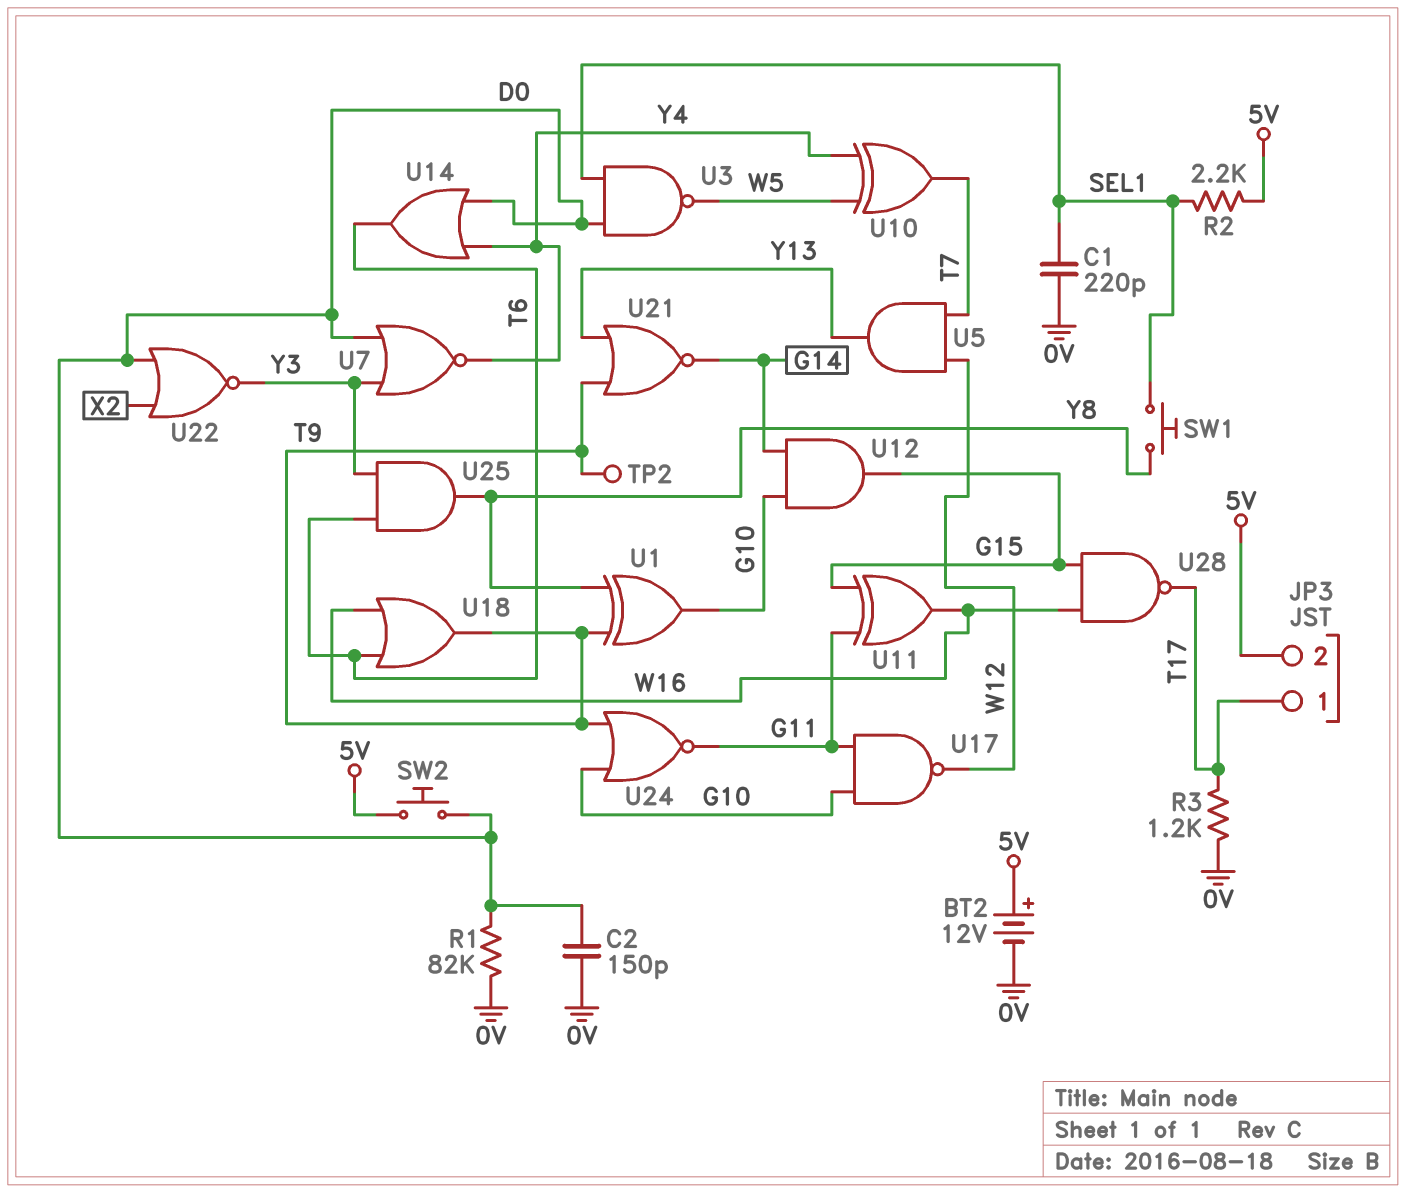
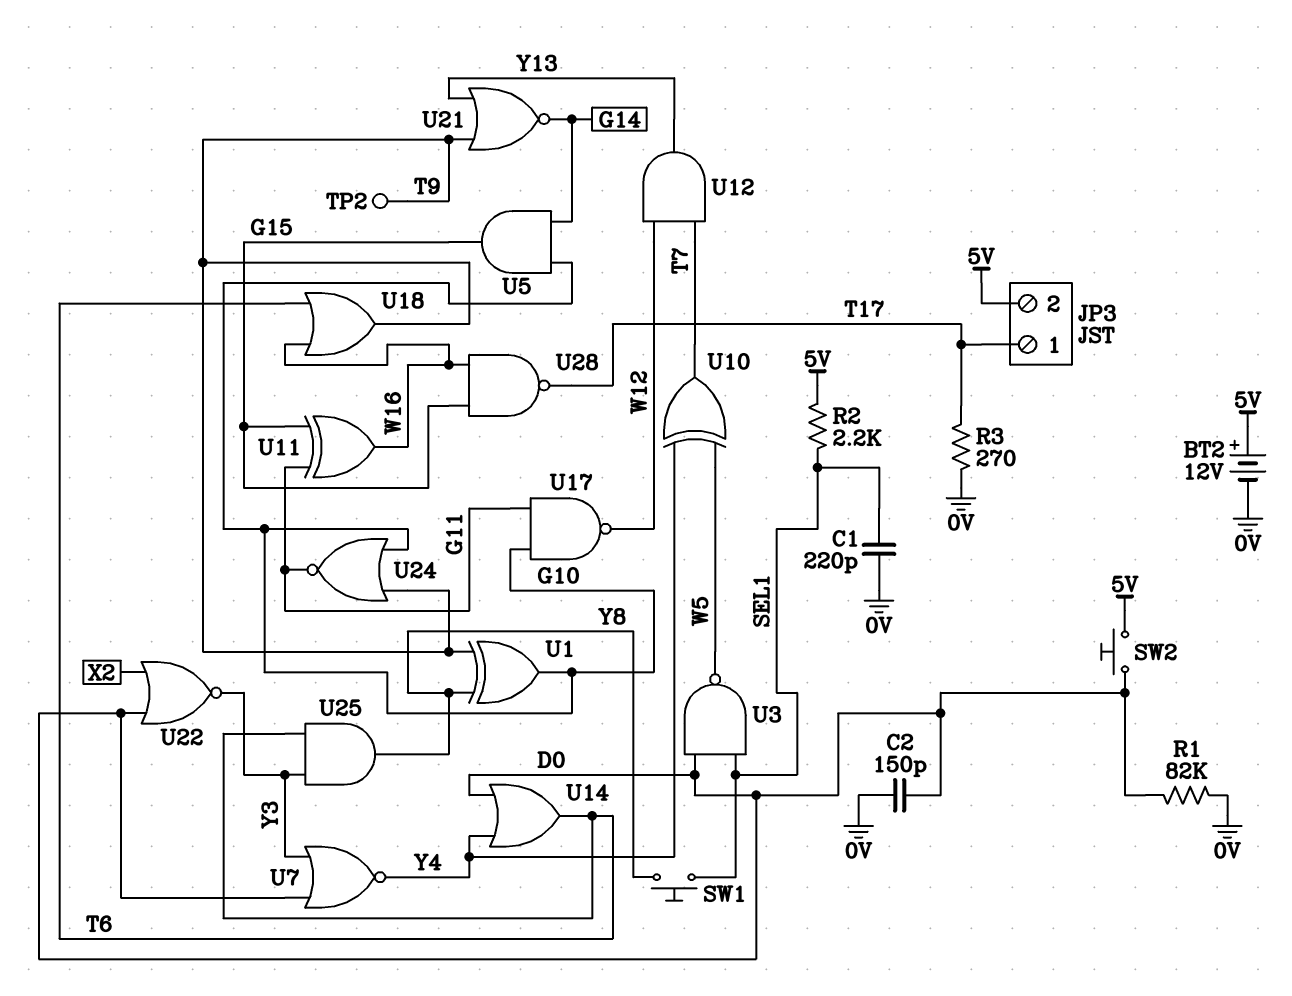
R3: 1.2k (0V, T17) -> 270 (0V, T17)
U5: AND (in T7, in W12, out Y13) -> AND (in G10, in G14, out G15)
U12: AND (in G10, in G14, out G15) -> AND (in T7, in W12, out Y13)

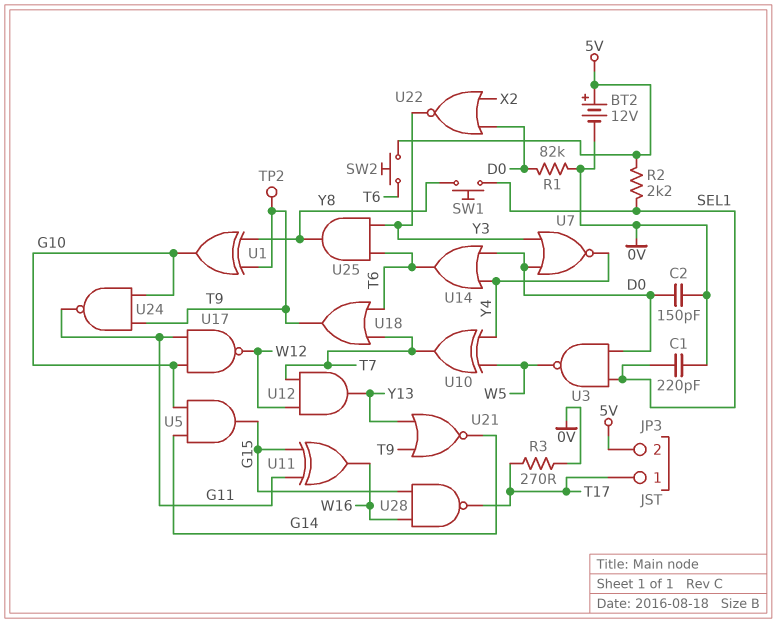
SW2: button (5V, D0) -> button (5V, T6)
U18: OR (in T6, in W16, out T9) -> OR (in T6, in T7, out T9)
U24: NOR (in G10, in T9, out G11) -> NAND (in G10, in T9, out G11)

